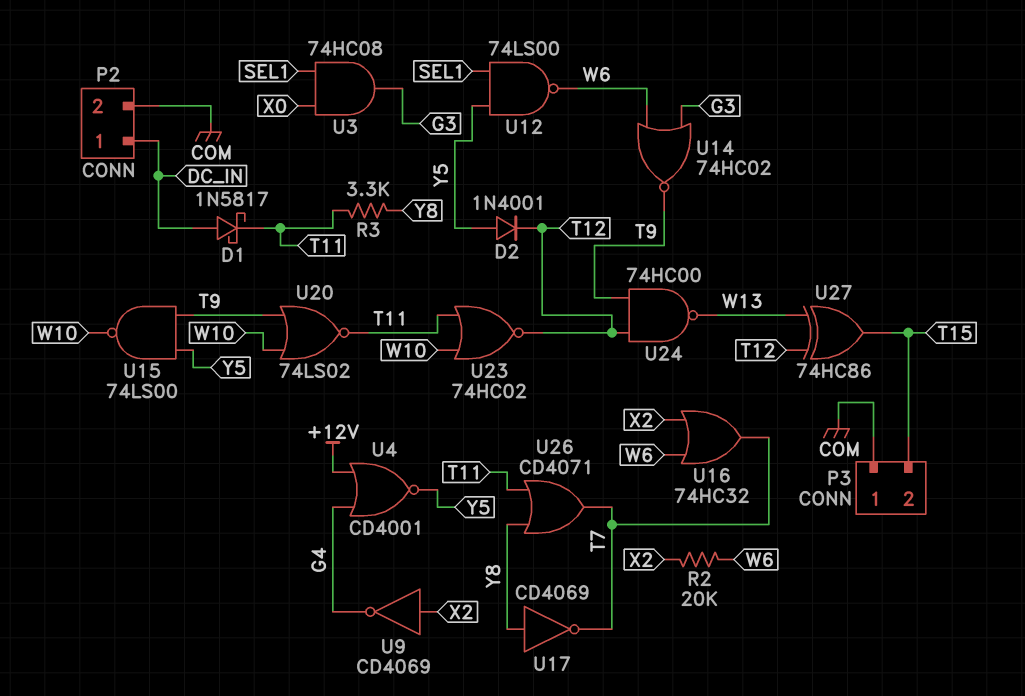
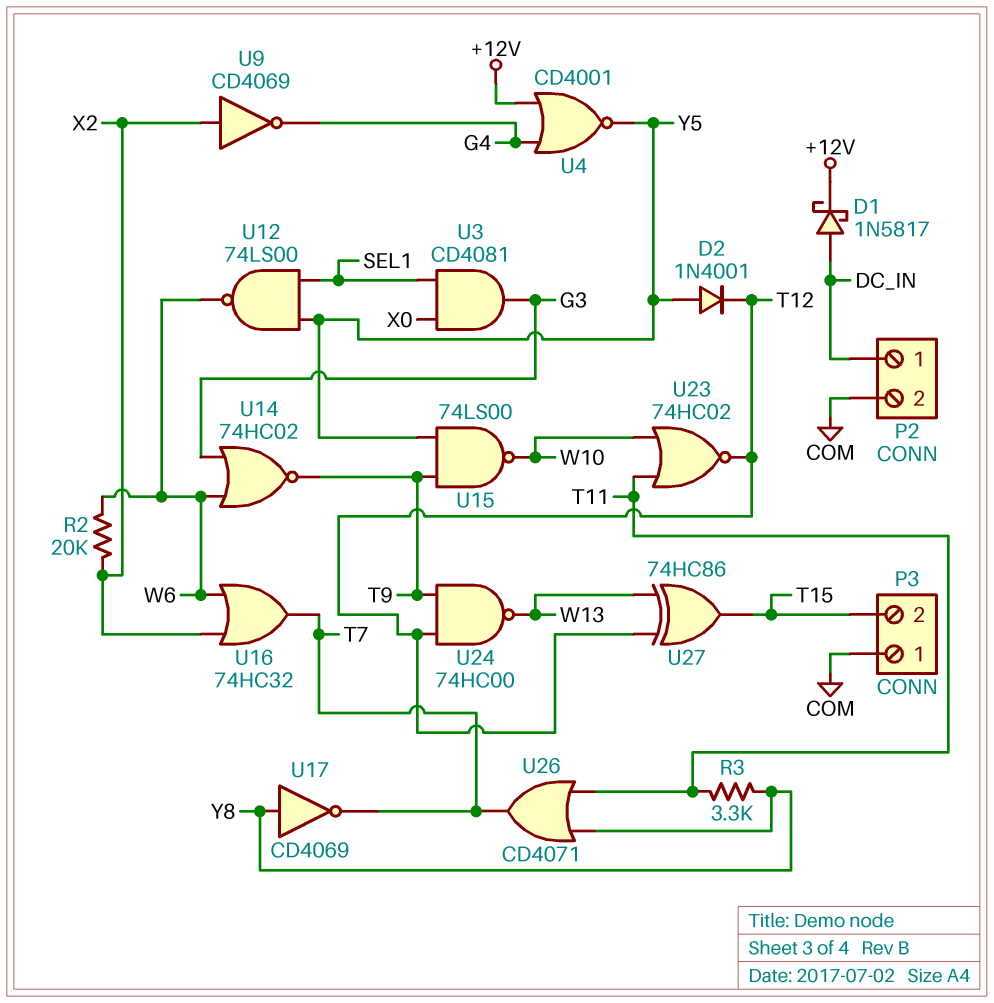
D1: schottky 1N5817 (A DC_IN, K T11) -> schottky 1N5817 (A DC_IN, K +12V)
U3: AND 74HC08 (in SEL1, in X0, out G3) -> AND CD4081 (in SEL1, in X0, out G3)
U20: NOR 74LS02 (in T9, in W10, out T11) -> none

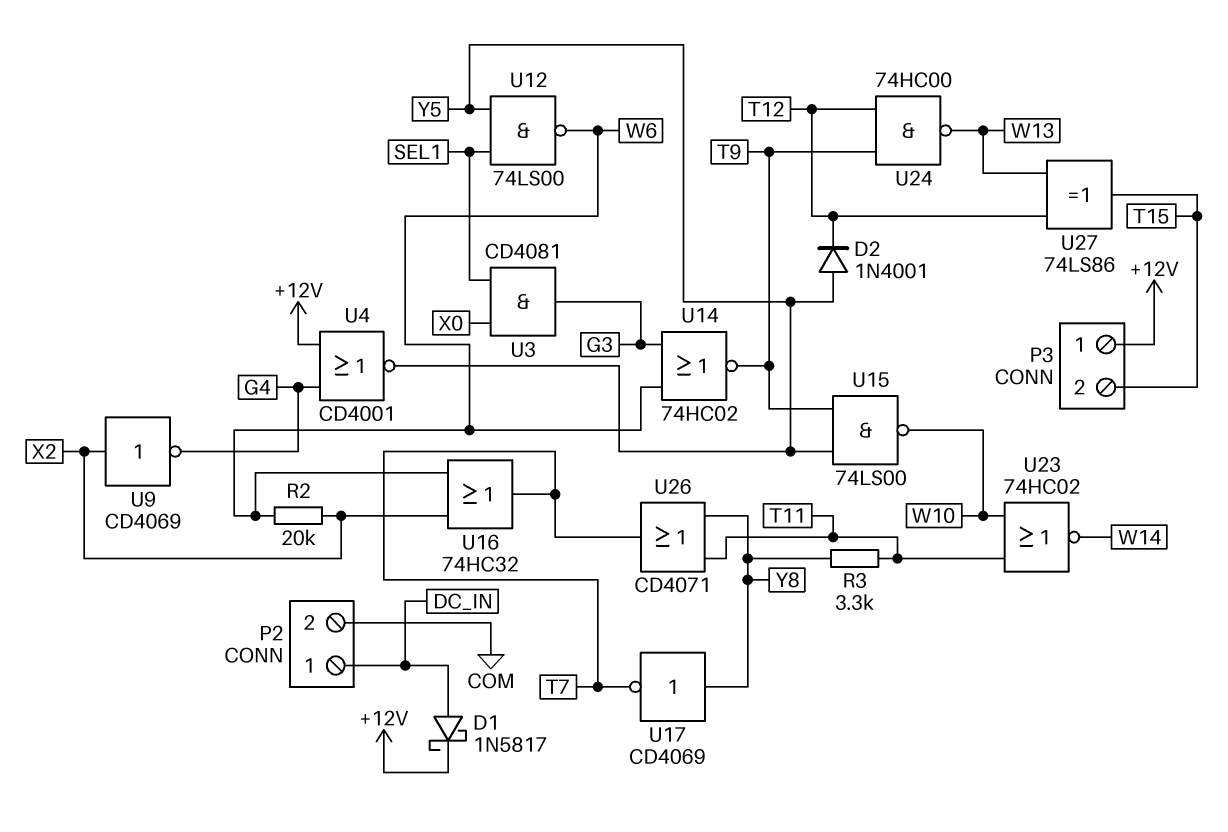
P3 pin 1: COM -> +12V
U23: NOR 74HC02 (in T11, in W10, out T12) -> NOR 74HC02 (in T11, in W10, out W14)
U27: XOR 74HC86 (in T12, in W13, out T15) -> XOR 74LS86 (in T12, in W13, out T15)

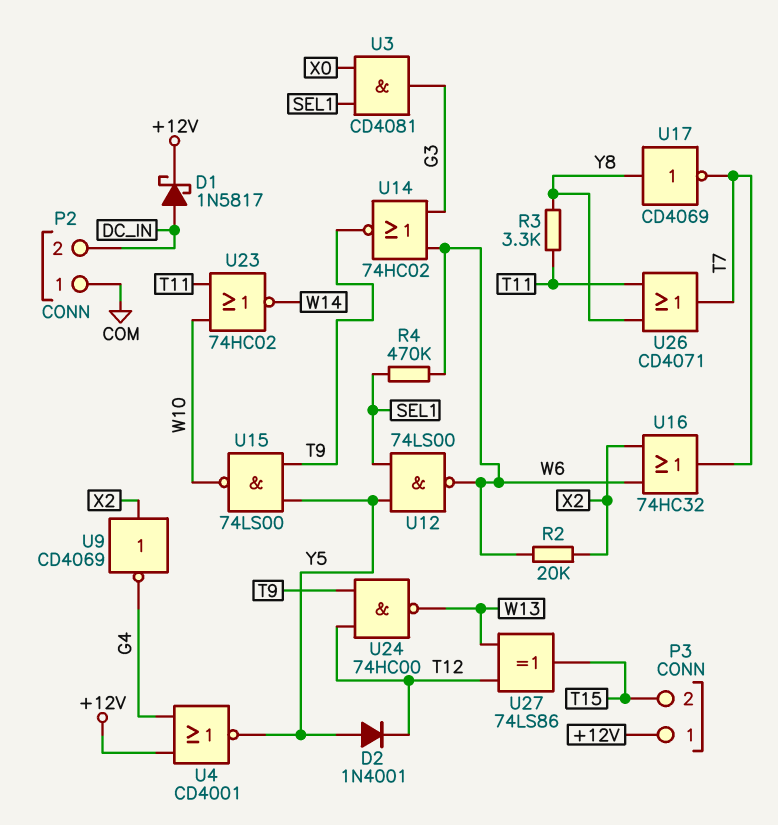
P2 pin 1: DC_IN -> COM
P2 pin 2: COM -> DC_IN
R4: none -> 470k (SEL1, W6)

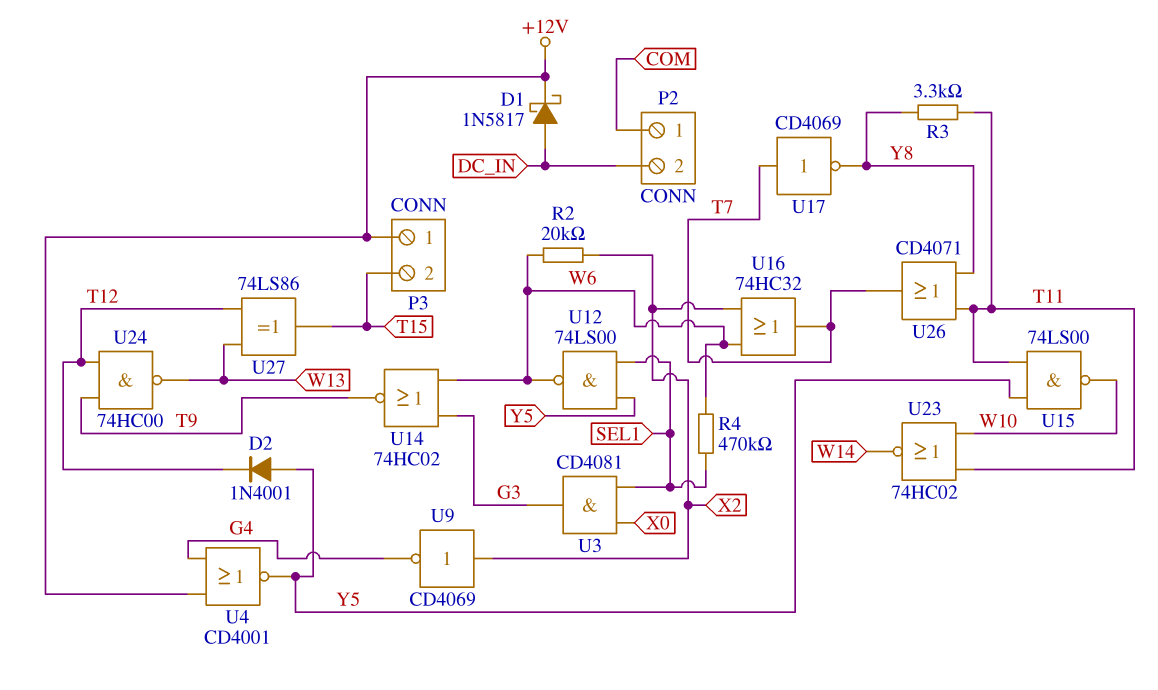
U15: NAND 74LS00 (in T9, in Y5, out W10) -> NAND 74LS00 (in T11, in Y5, out W10)
U17: NOT CD4069 (in Y8, out T7) -> NOT CD4069 (in T7, out Y8)

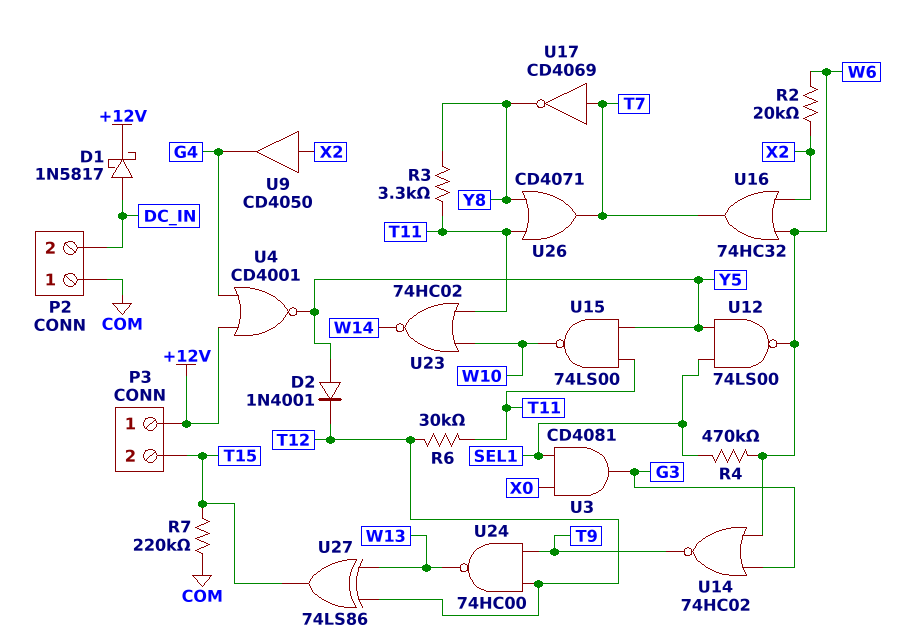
R6: none -> 30k (T11, T12)
R7: none -> 220k (COM, T15)
U9: NOT CD4069 (in X2, out G4) -> buffer CD4050 (in X2, out G4)

